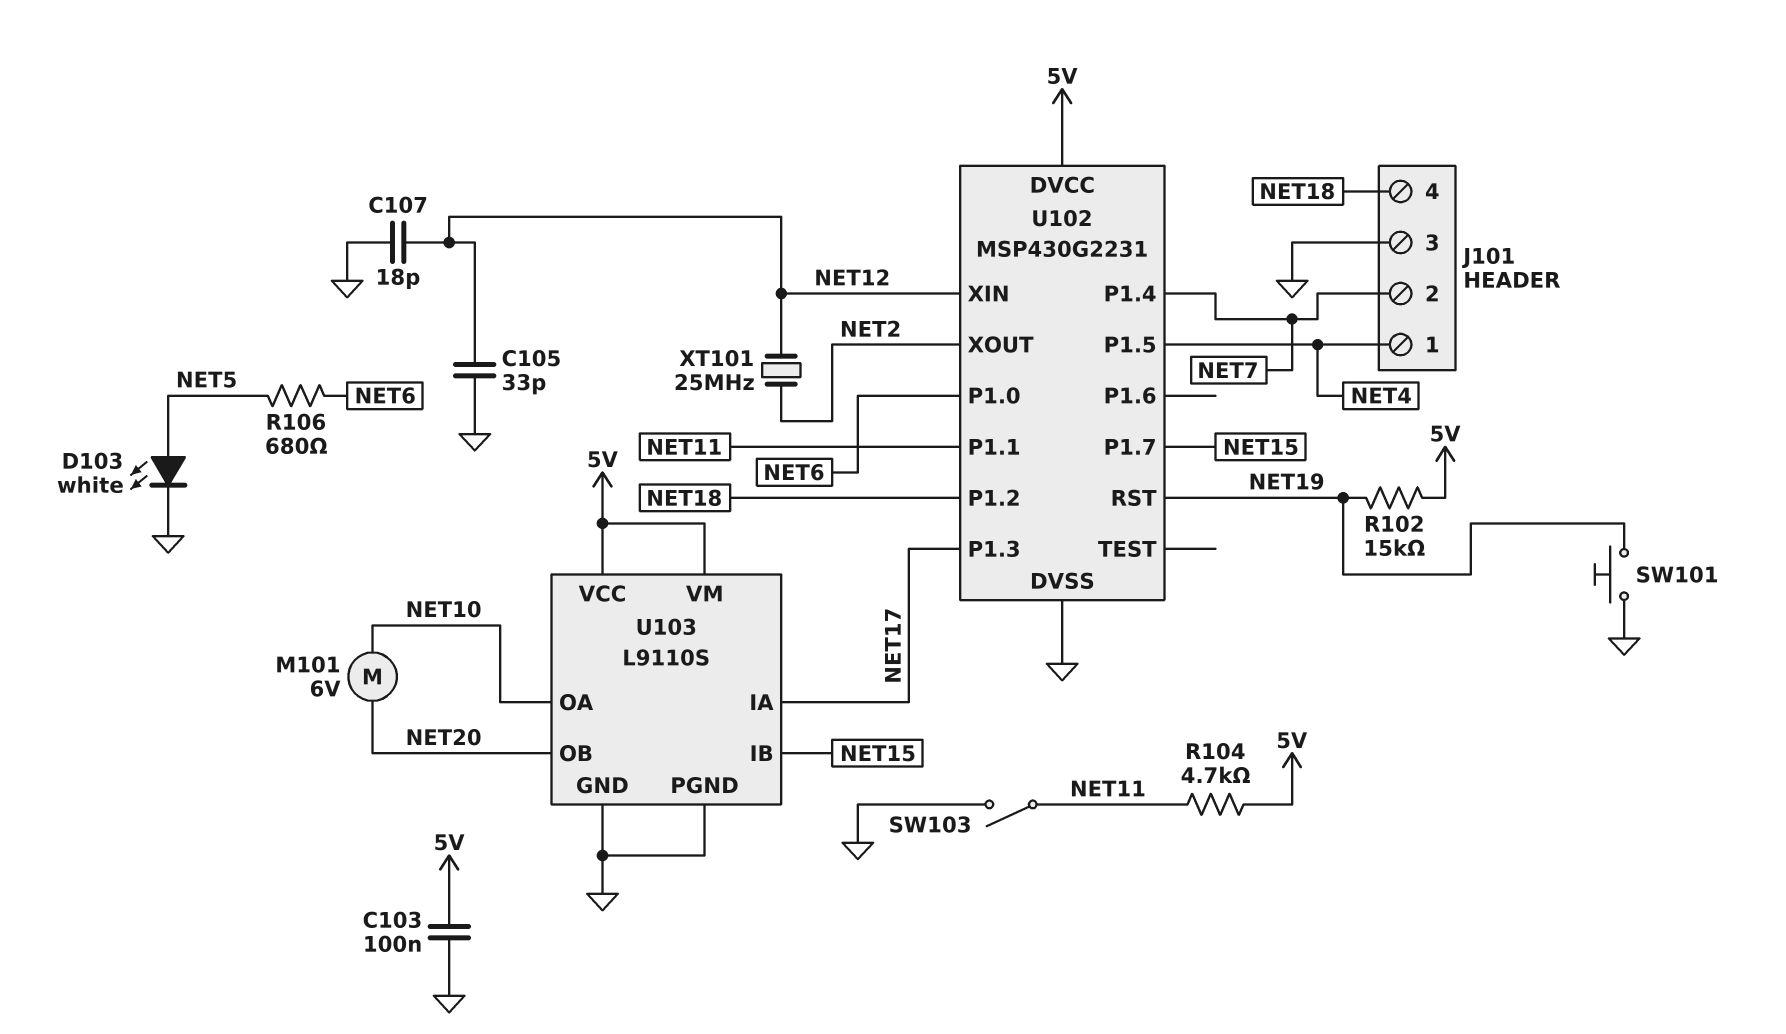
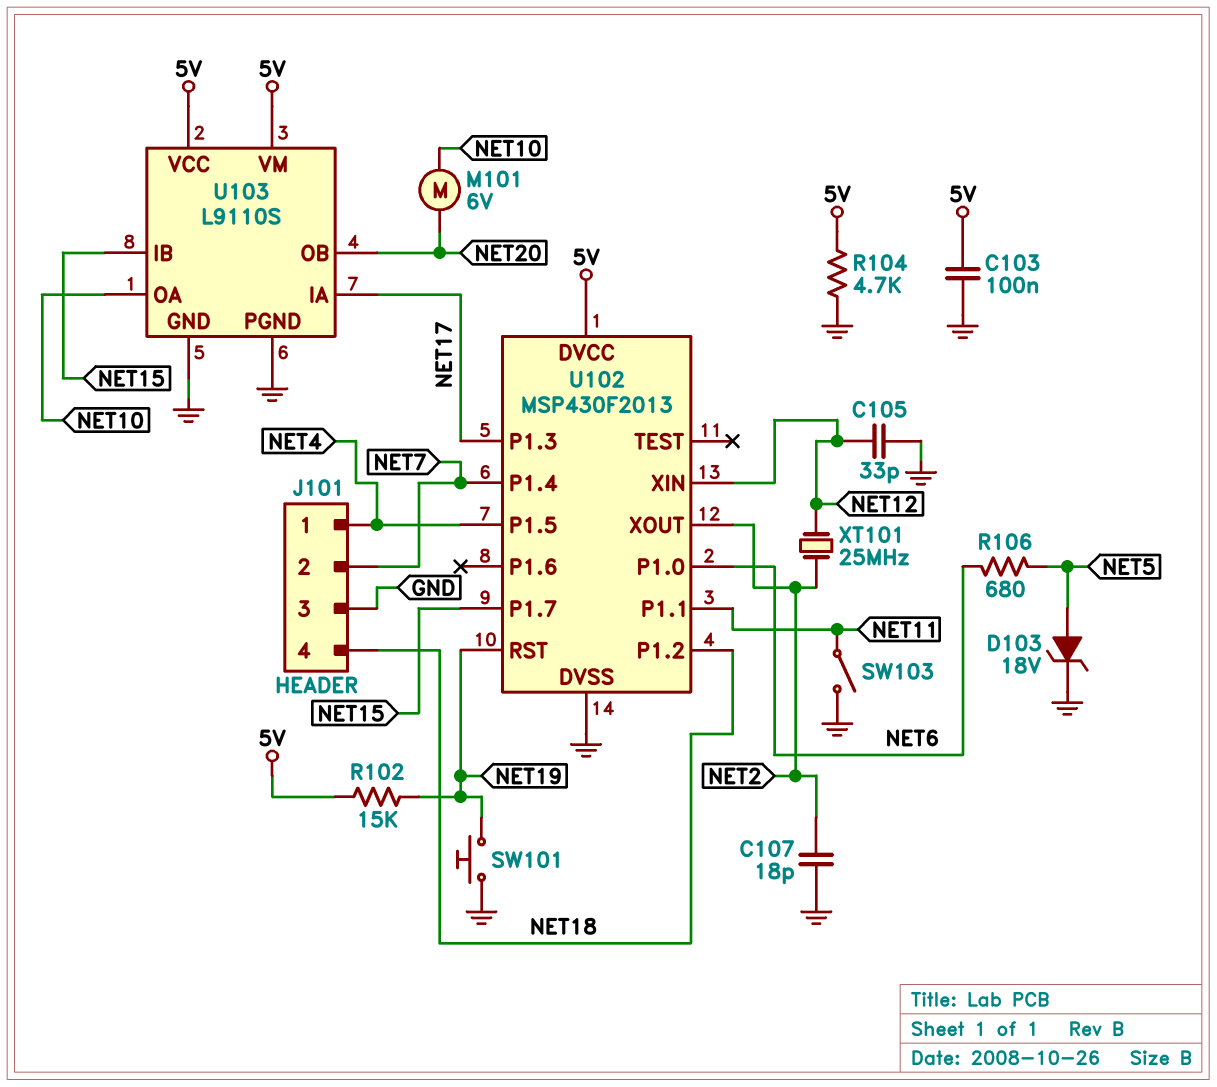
C107: 18pF (GND, NET12) -> 18pF (GND, NET2)
D103: LED white (A NET5, K GND) -> zener 18V (A NET5, K GND)
R104: 4.7k (5V, NET11) -> 4.7k (5V, GND)
U102: MSP430G2231 -> MSP430F2013

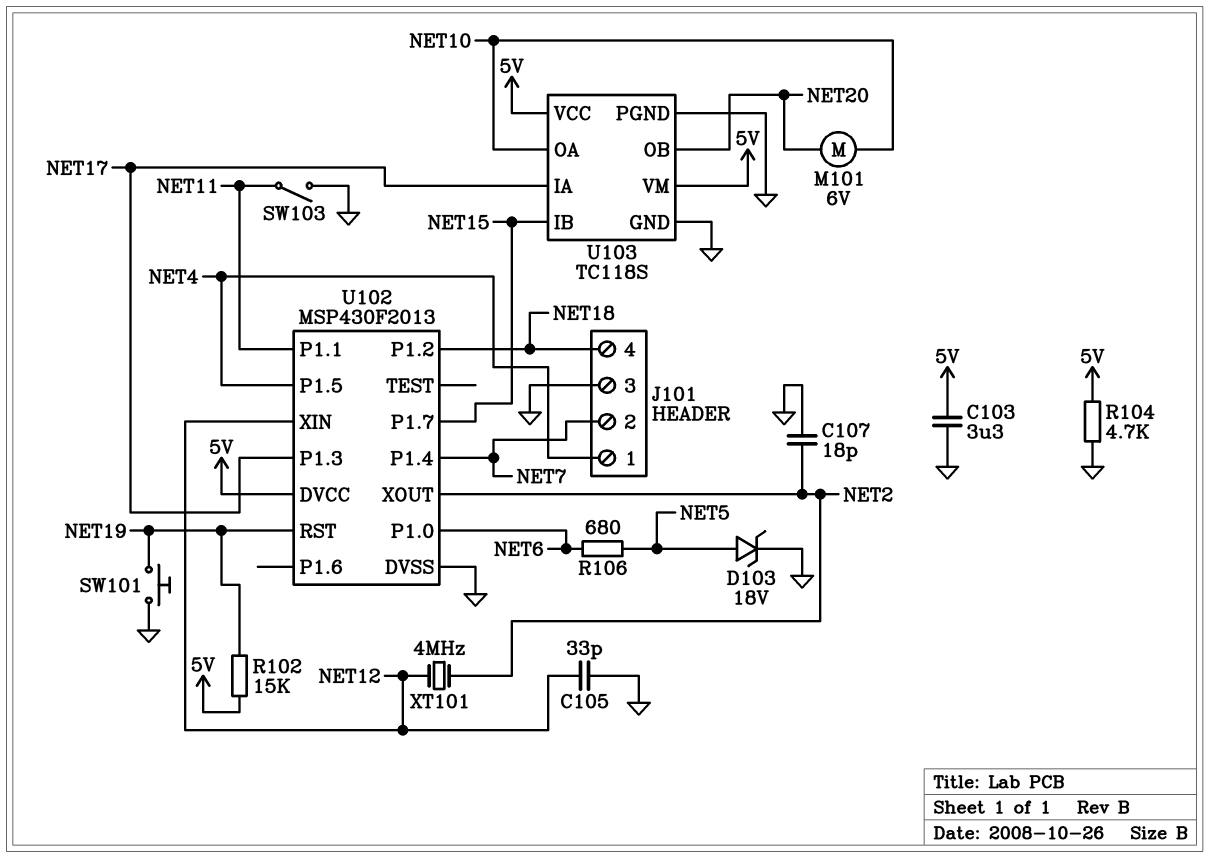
C103: 100nF (5V, GND) -> 3.3uF (5V, GND)
U103: L9110S -> TC118S
XT101: 25MHz (NET2, NET12) -> 4MHz (NET2, NET12)

